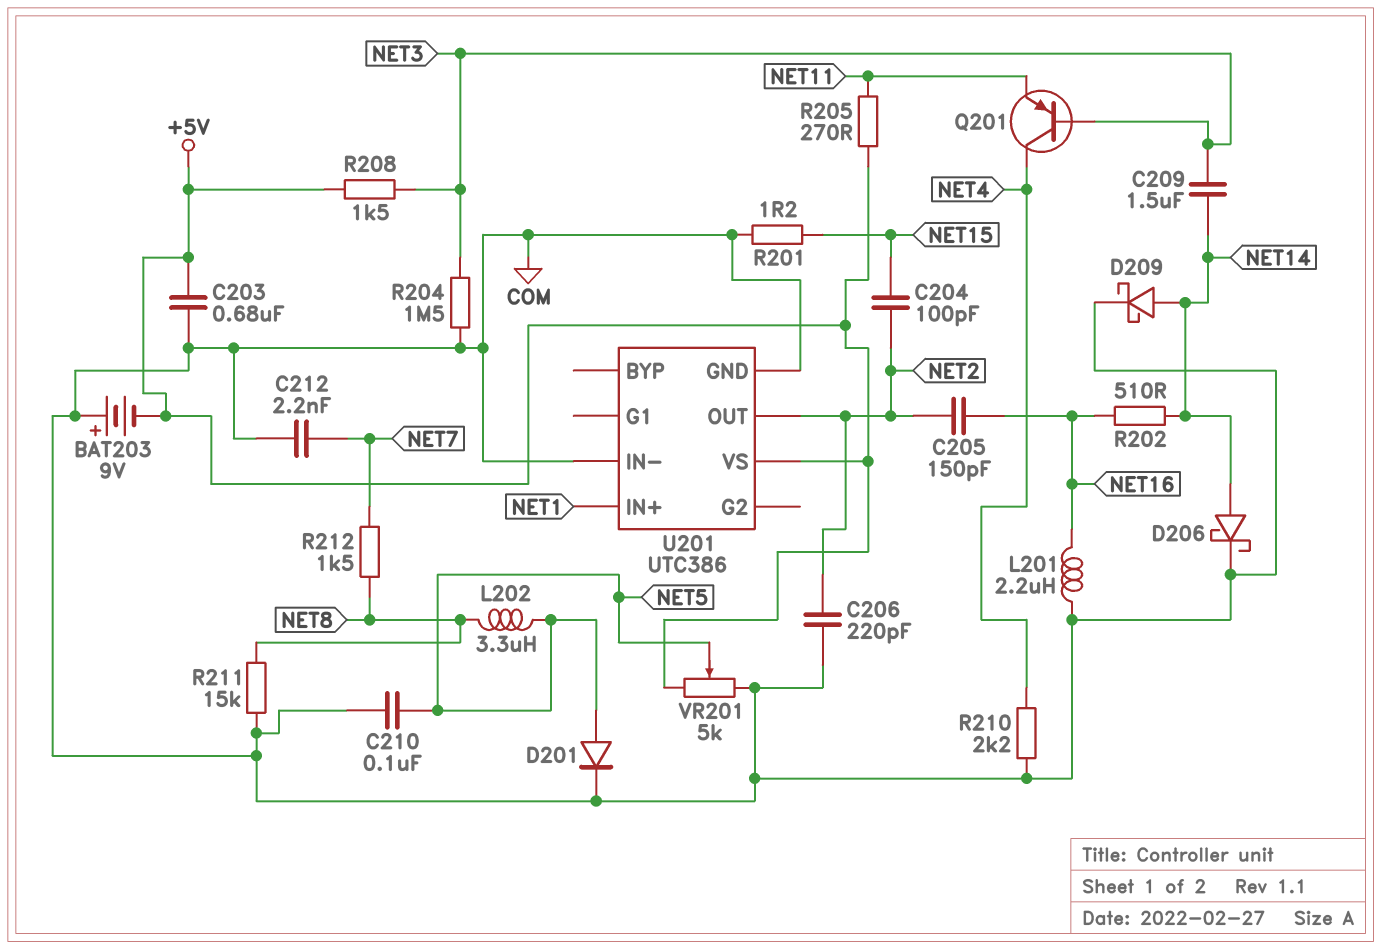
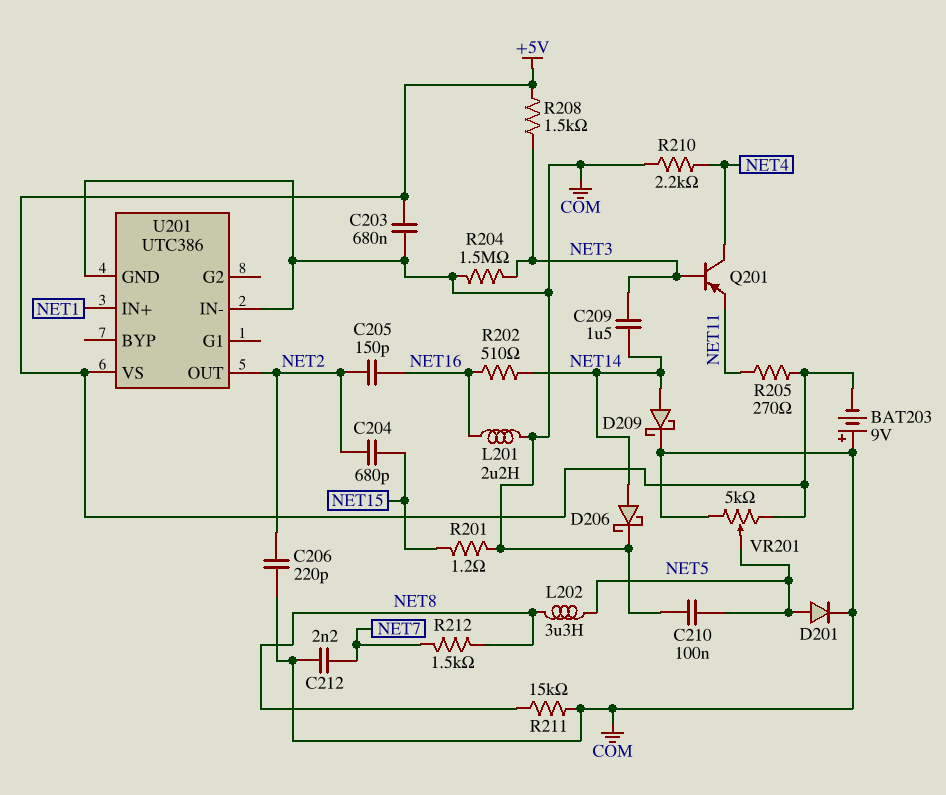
C204: 100pF (NET2, NET15) -> 680pF (NET2, NET15)

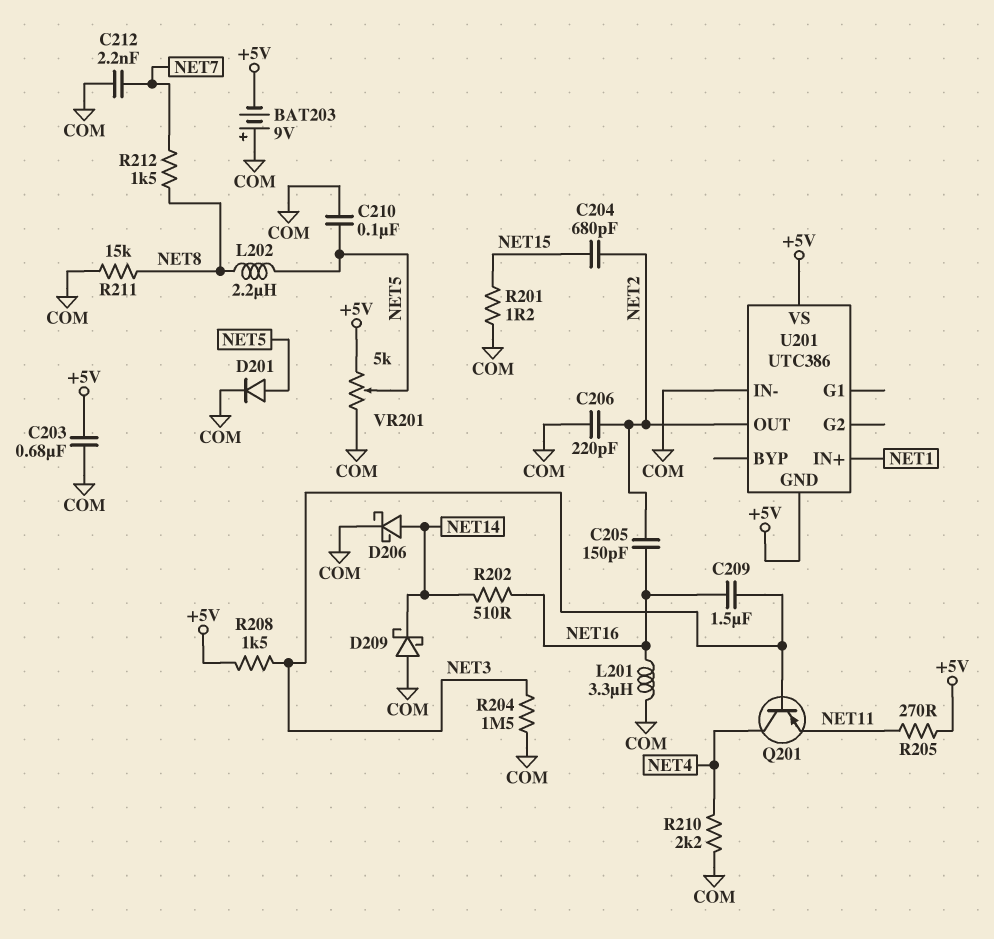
C209: 1.5uF (NET3, NET14) -> 1.5uF (NET3, NET16)
D209: schottky (A NET14, K COM) -> schottky (A COM, K NET14)
L201: 2.2uH (COM, NET16) -> 3.3uH (COM, NET16)
L202: 3.3uH (NET5, NET8) -> 2.2uH (NET5, NET8)
U201 pin GND: COM -> +5V

